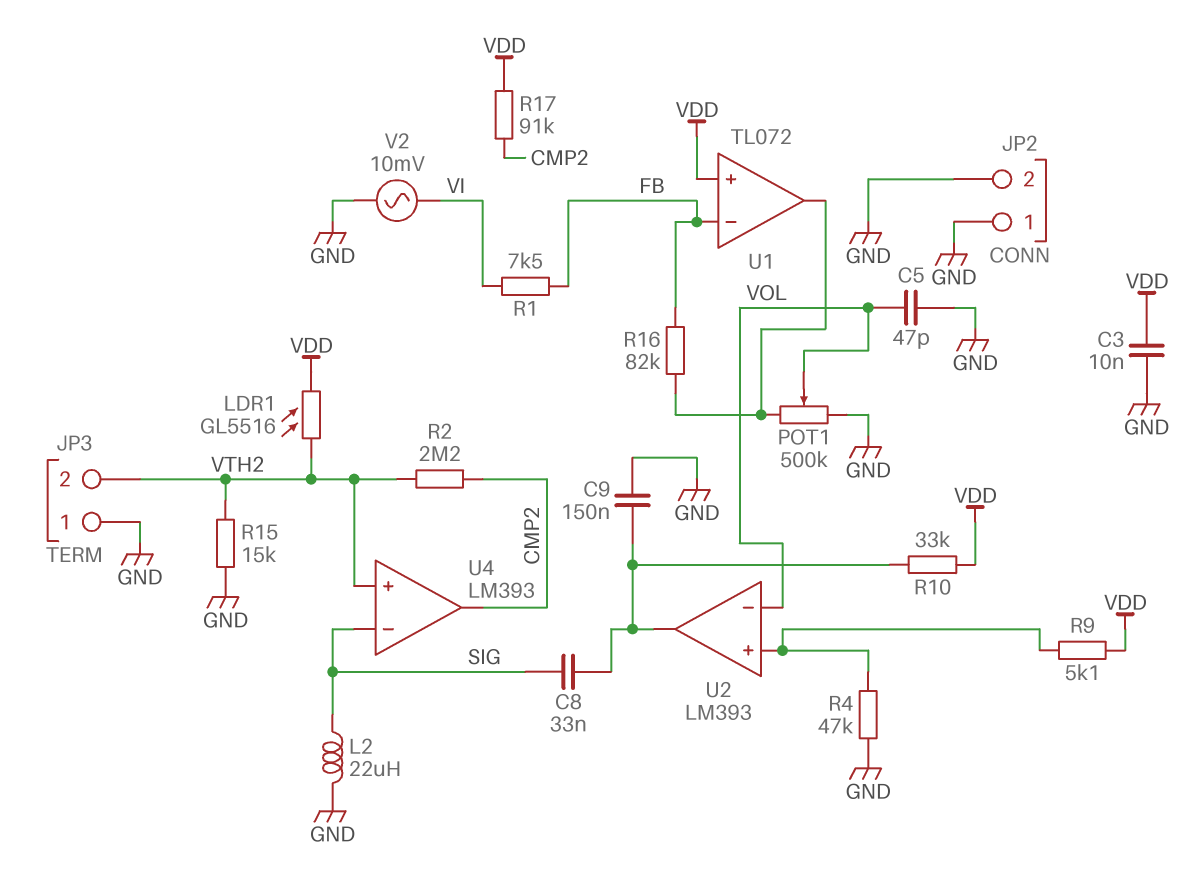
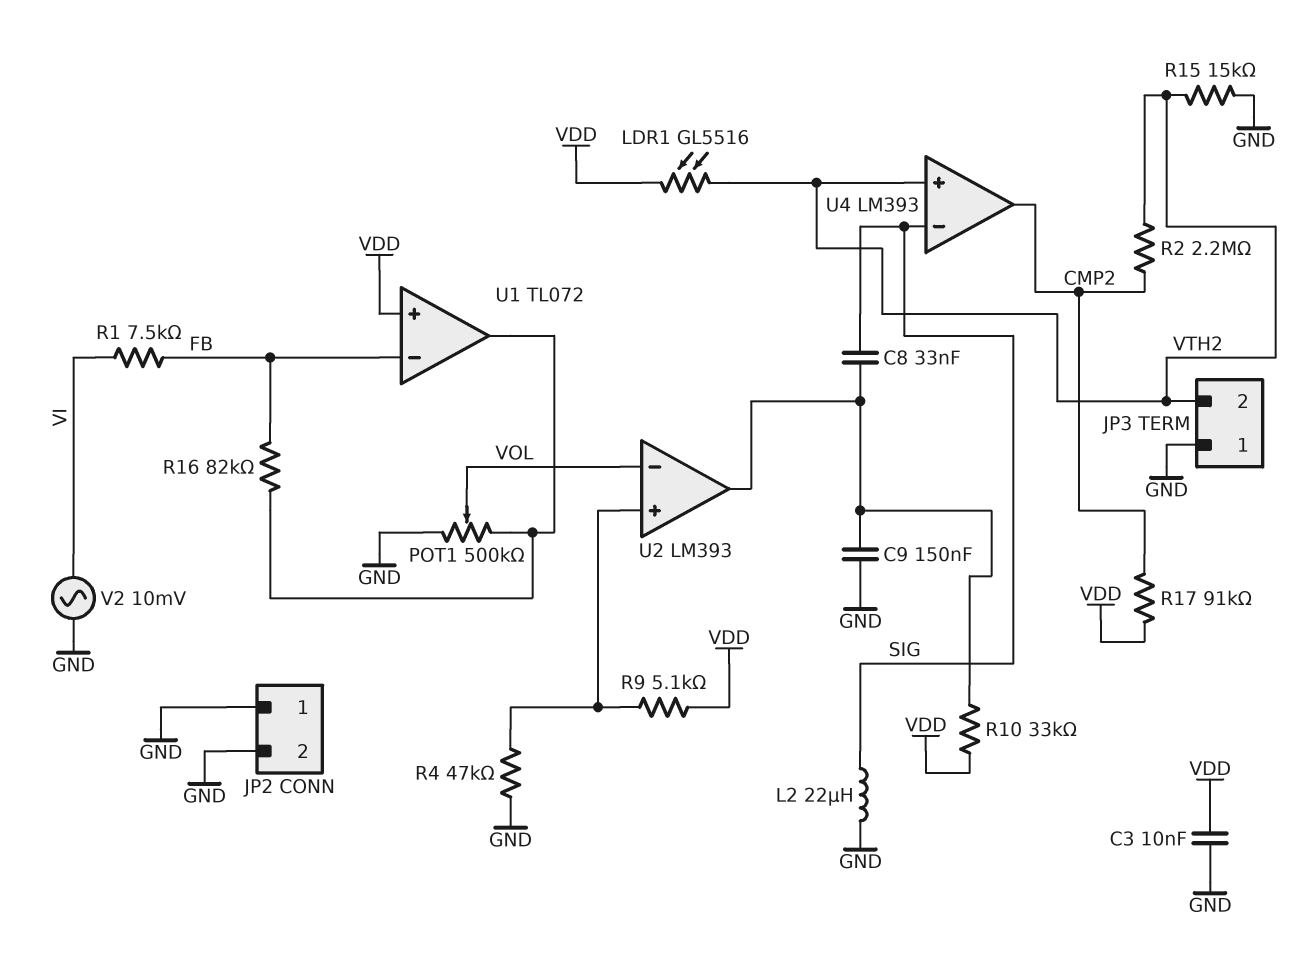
C5: 47pF (GND, VOL) -> none

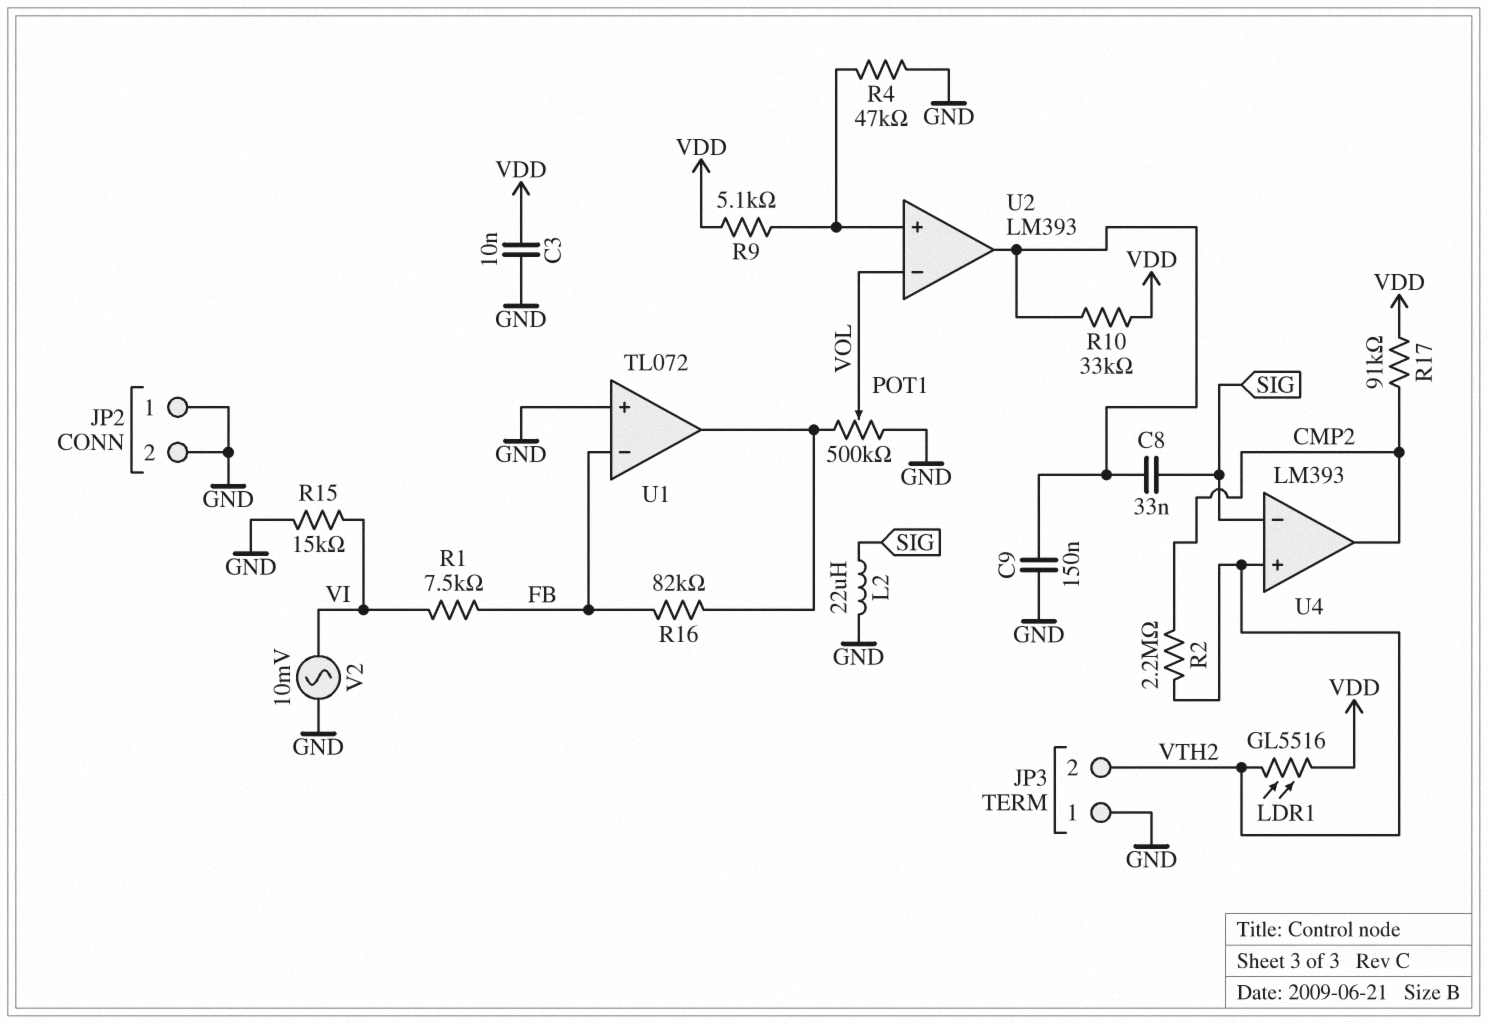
R15: 15k (GND, VTH2) -> 15k (GND, VI)
U1 pin in+: VDD -> GND

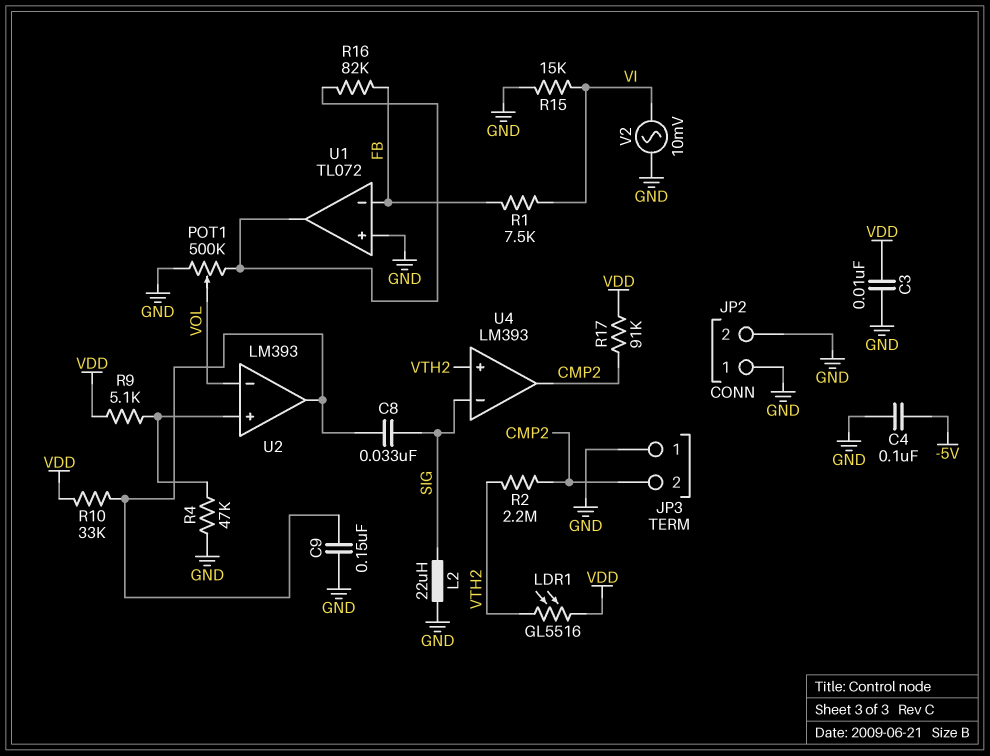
C4: none -> 100nF (-5V, GND)
JP3 pin 2: VTH2 -> CMP2

